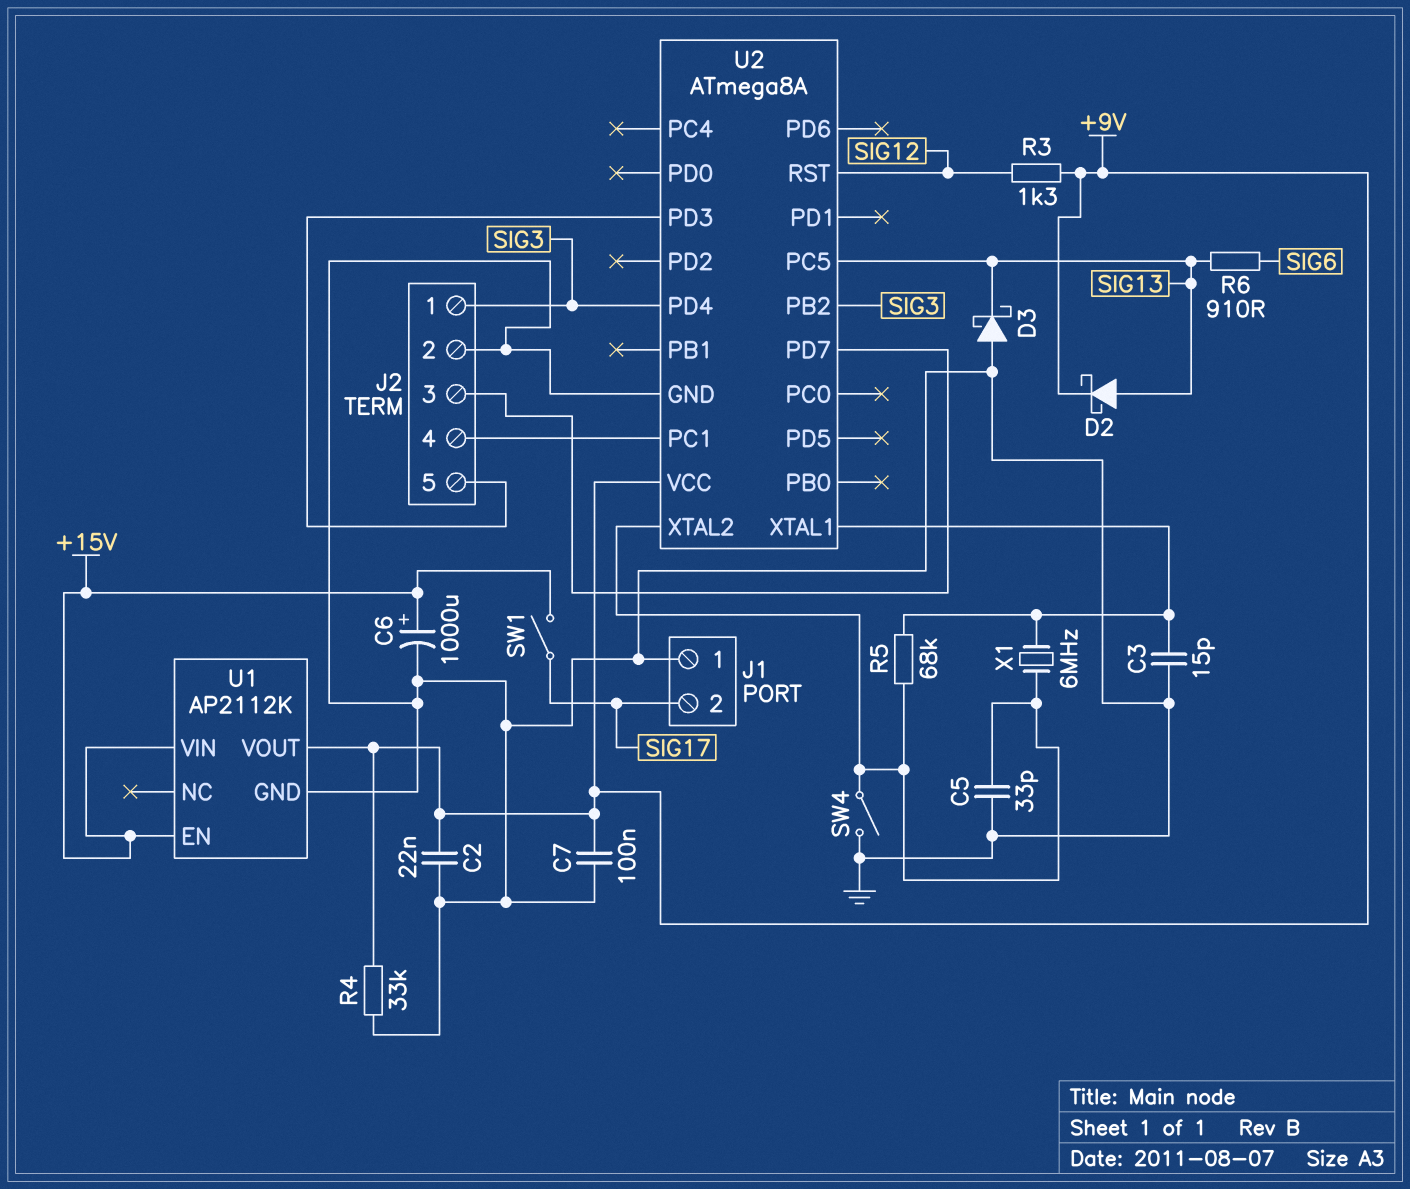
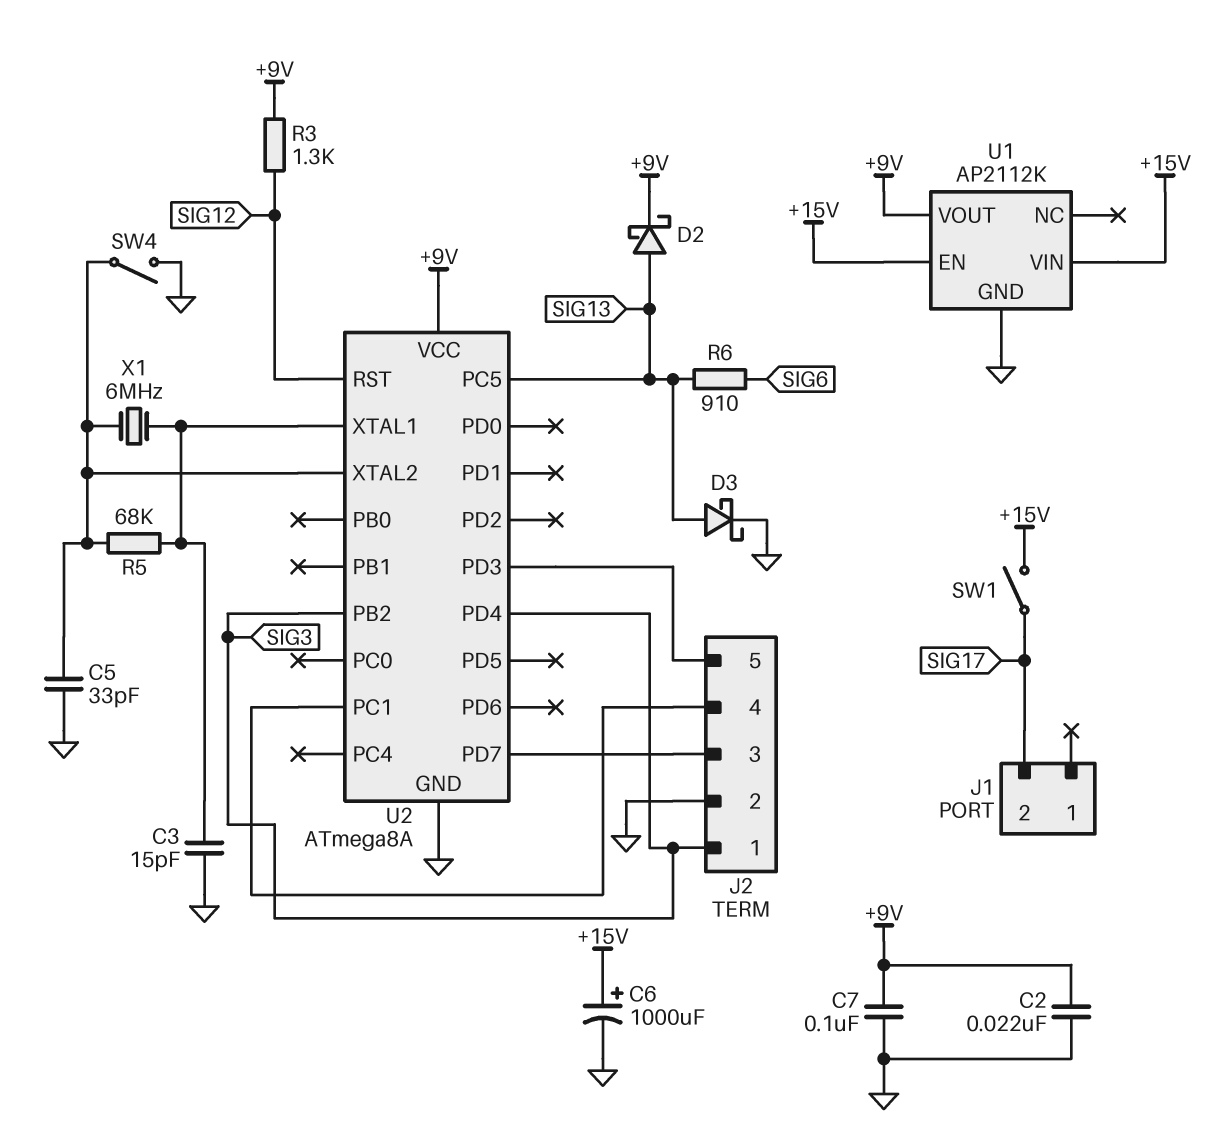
D3: schottky (A GND, K SIG13) -> schottky (A SIG13, K GND)
J1 pin 1: GND -> none
R4: 33k (+9V, GND) -> none

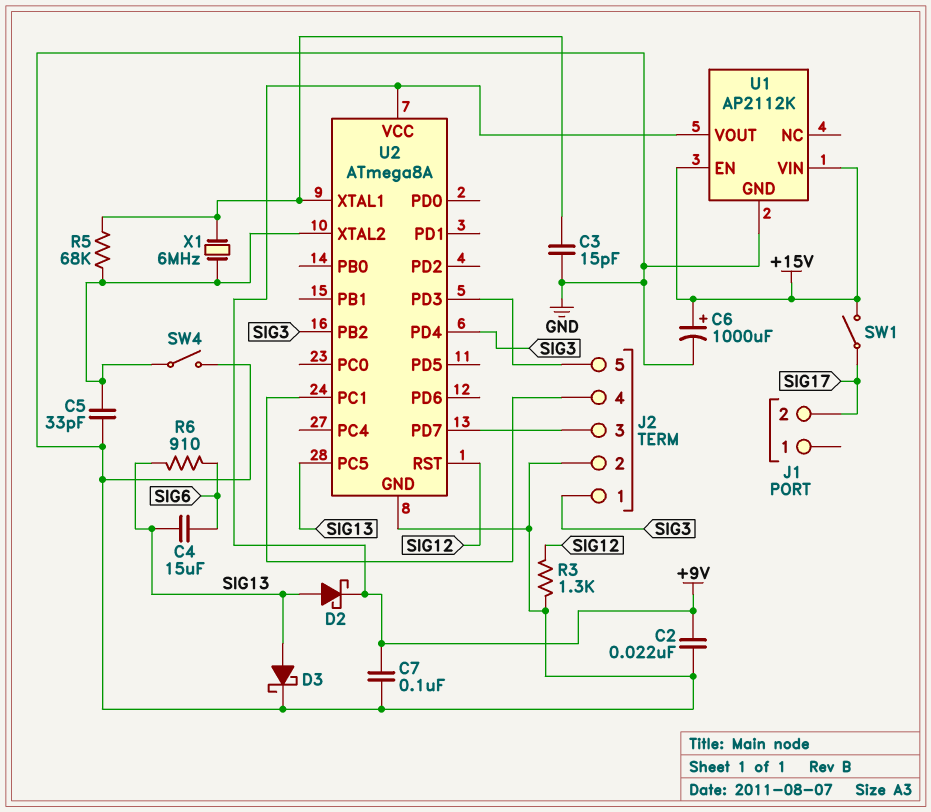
C4: none -> 15uF (SIG6, SIG13)
R3: 1.3k (+9V, SIG12) -> 1.3k (GND, SIG12)

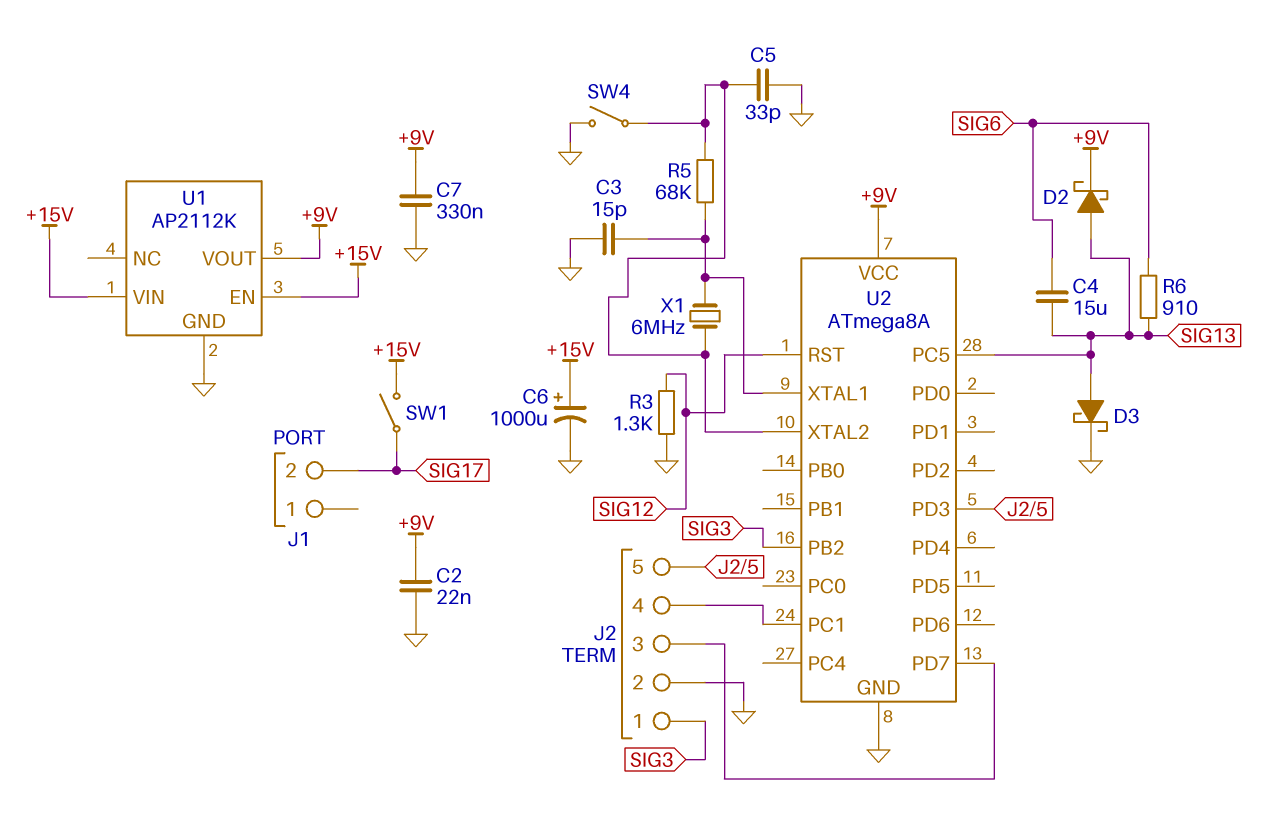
C7: 100nF (+9V, GND) -> 330nF (+9V, GND)
U2 pin PD4: SIG3 -> none

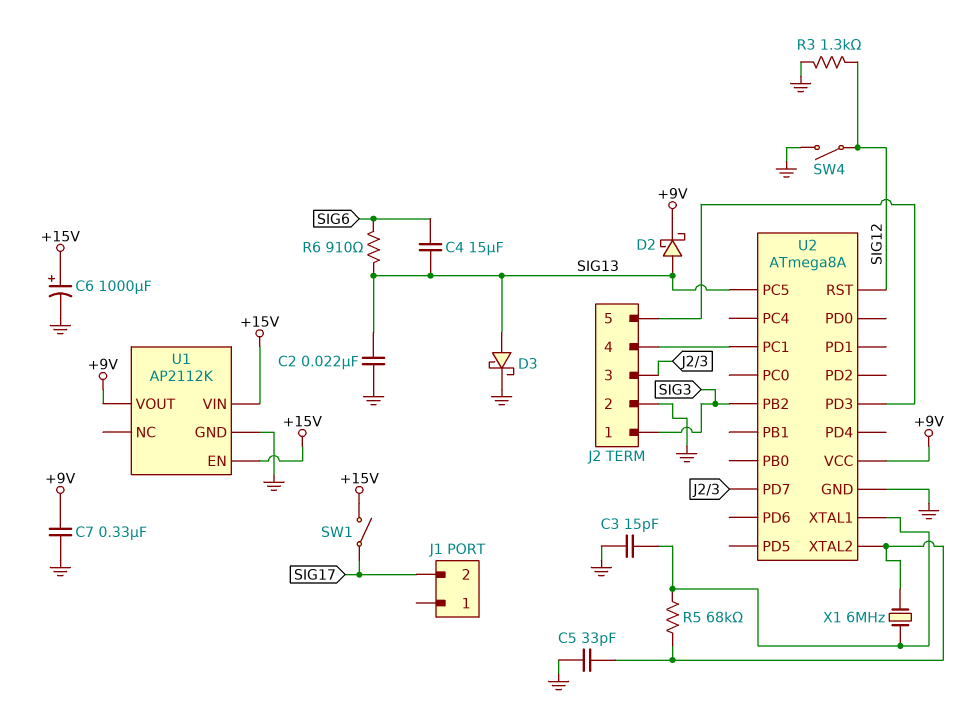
C2: 22nF (+9V, GND) -> 22nF (GND, SIG13)
SW4: switch (GND, U2/XTAL2) -> switch (GND, SIG12)

